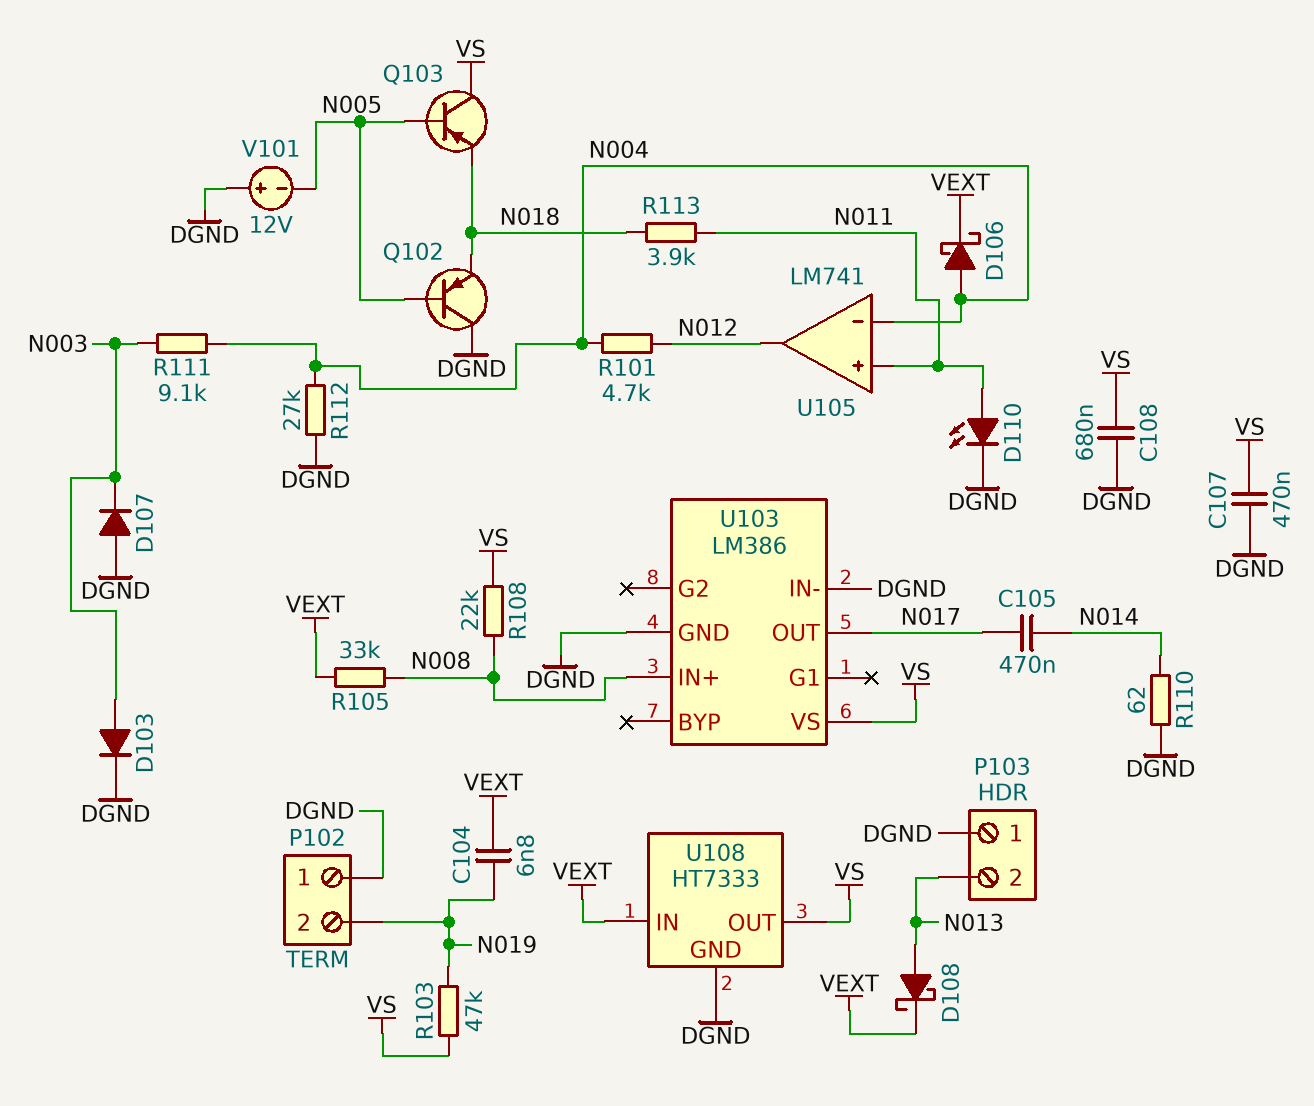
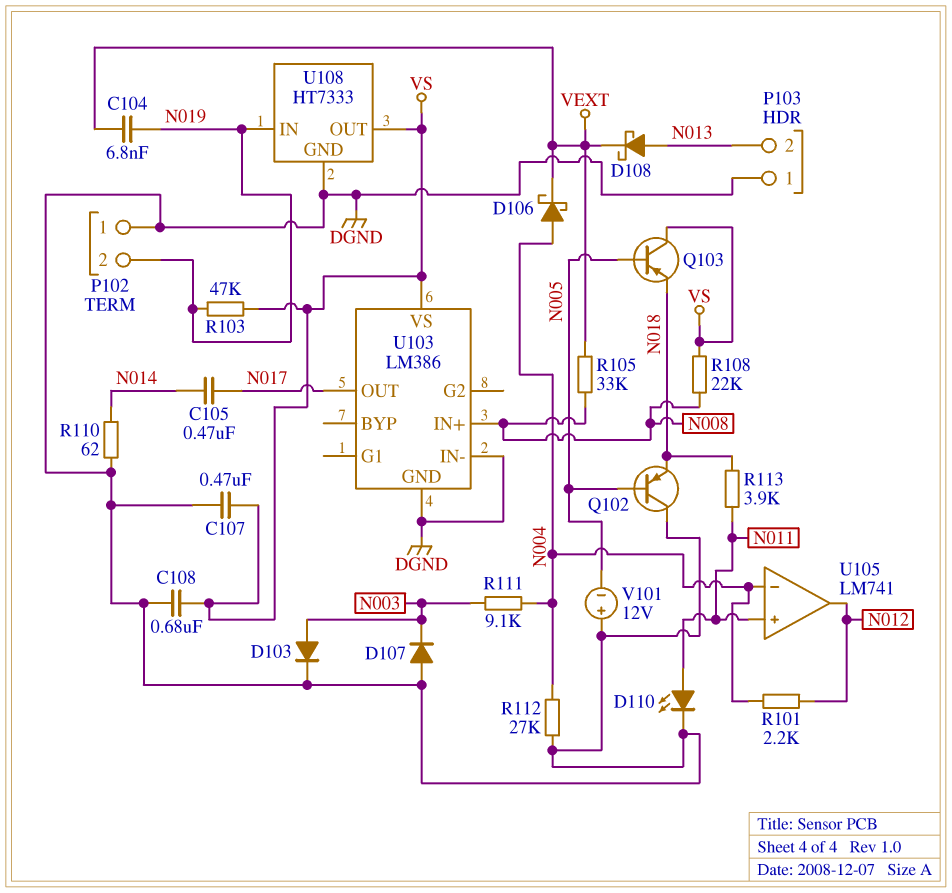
R101: 4.7k (N004, N012) -> 2.2k (N004, N012)
U108 pin IN: VEXT -> N019

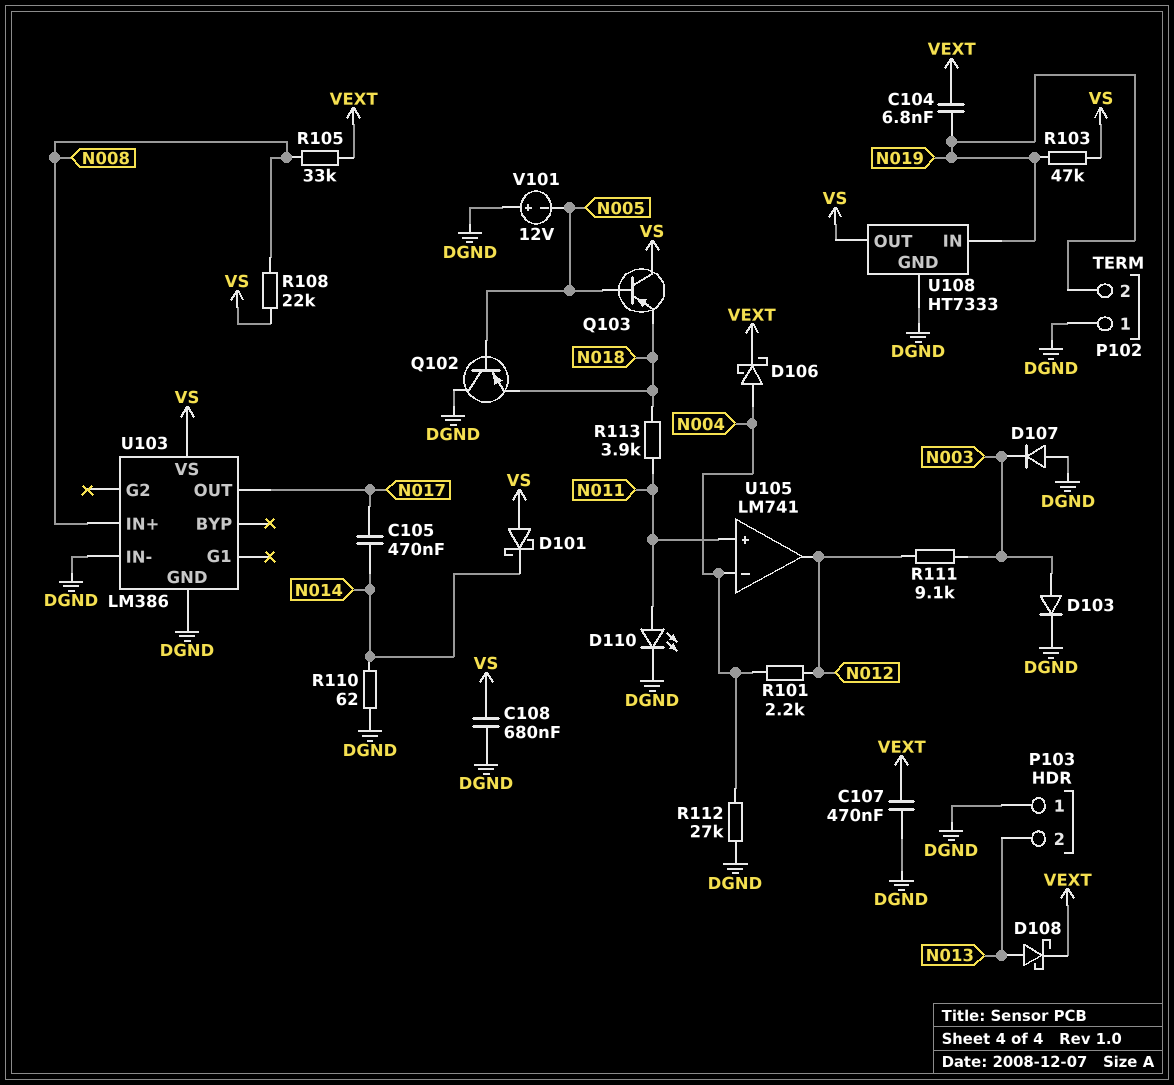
C107: 470nF (DGND, VS) -> 470nF (DGND, VEXT)
D101: none -> schottky (A VS, K N014)
R111: 9.1k (N003, N004) -> 9.1k (N003, N012)

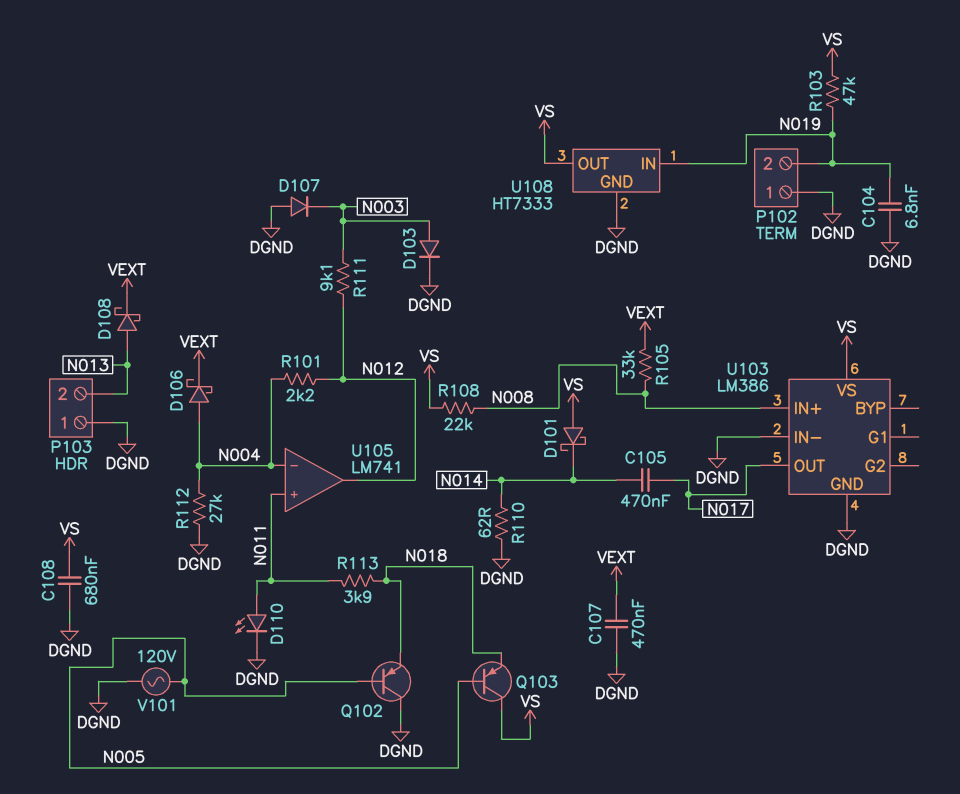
C104: 6.8nF (N019, VEXT) -> 6.8nF (DGND, N019)
V101: 12V (plus DGND, minus N005) -> AC 120V (DGND, N005)

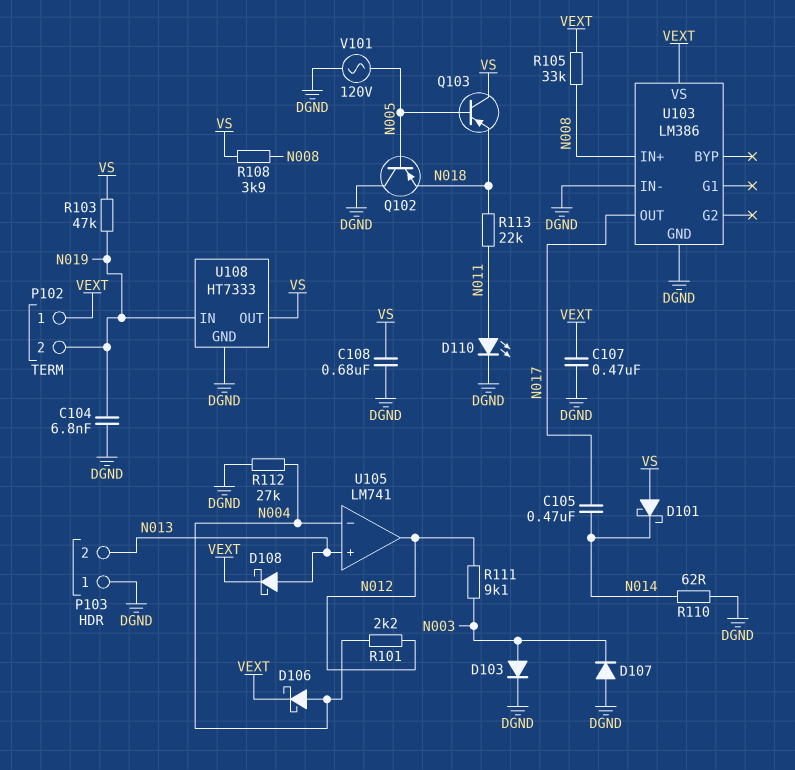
P102 pin 1: DGND -> VEXT
R108: 22k (N008, VS) -> 3.9k (N008, VS)
R113: 3.9k (N011, N018) -> 22k (N011, N018)
U103 pin VS: VS -> VEXT
U105 pin in+: N011 -> N013

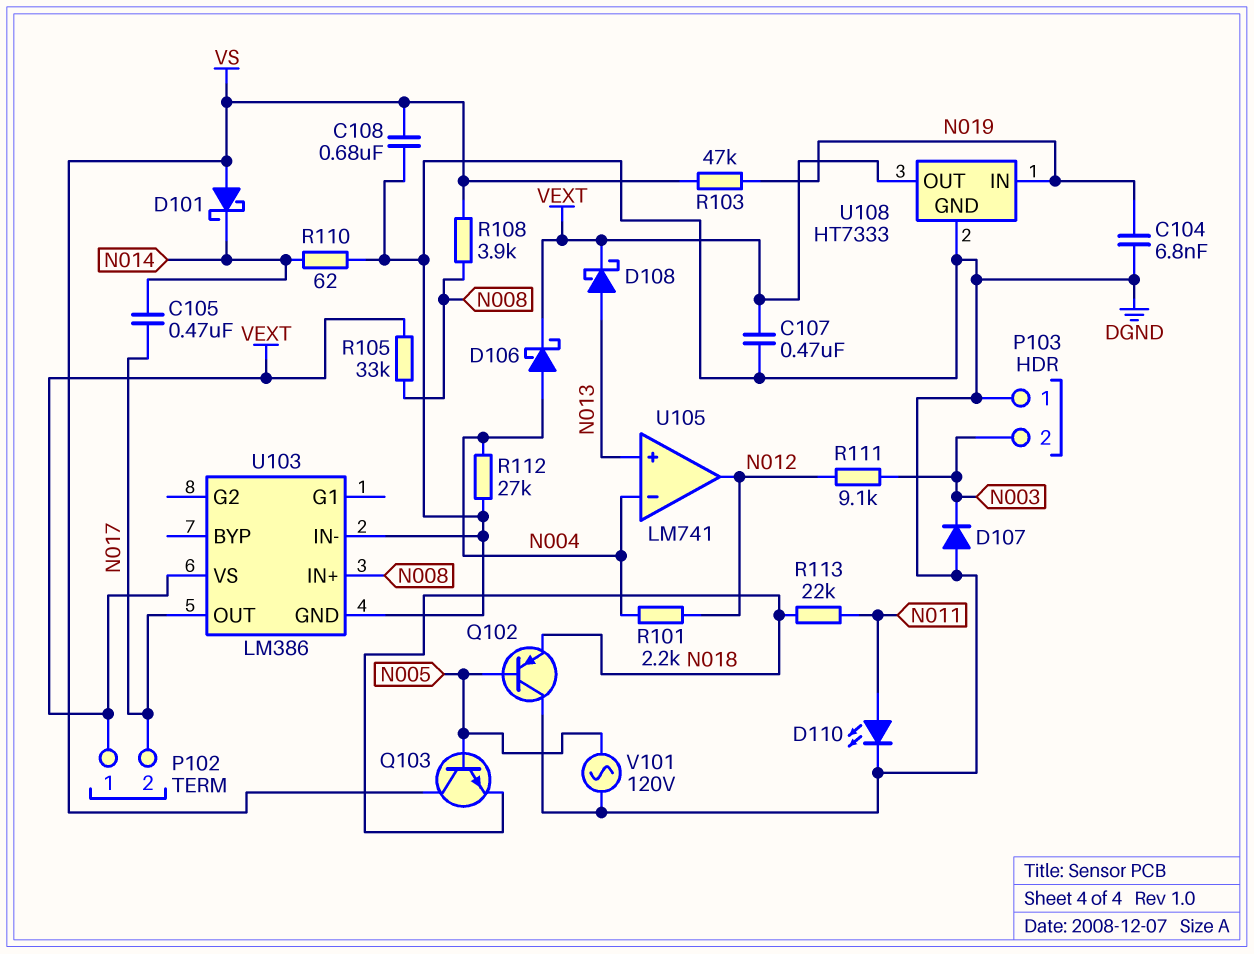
D103: diode (A N003, K DGND) -> none
P102 pin 2: N019 -> N017
P103 pin 2: N013 -> N003
Q103: PNP (B N005, C VS, E N018) -> NPN (B N005, C VS, E N018)
U108 pin OUT: VS -> VEXT

